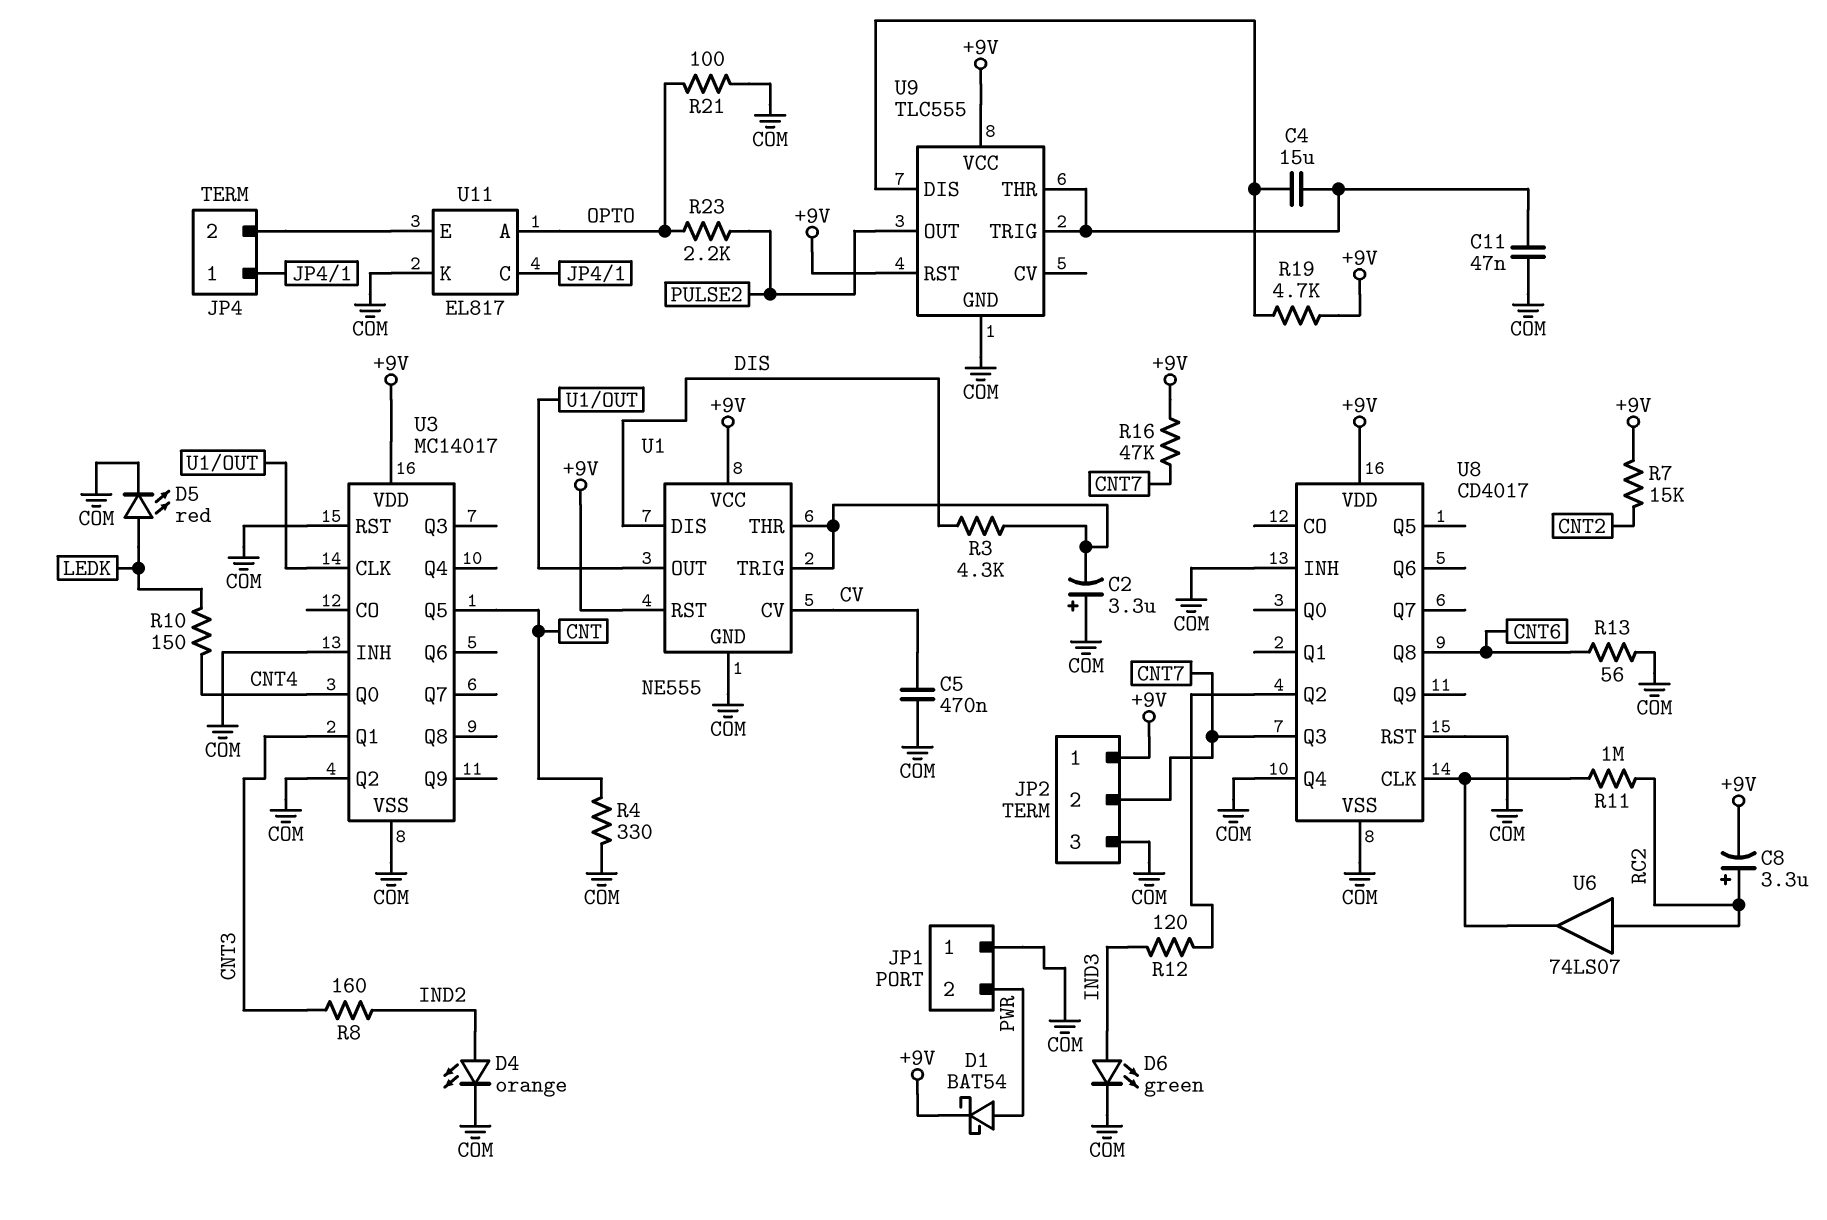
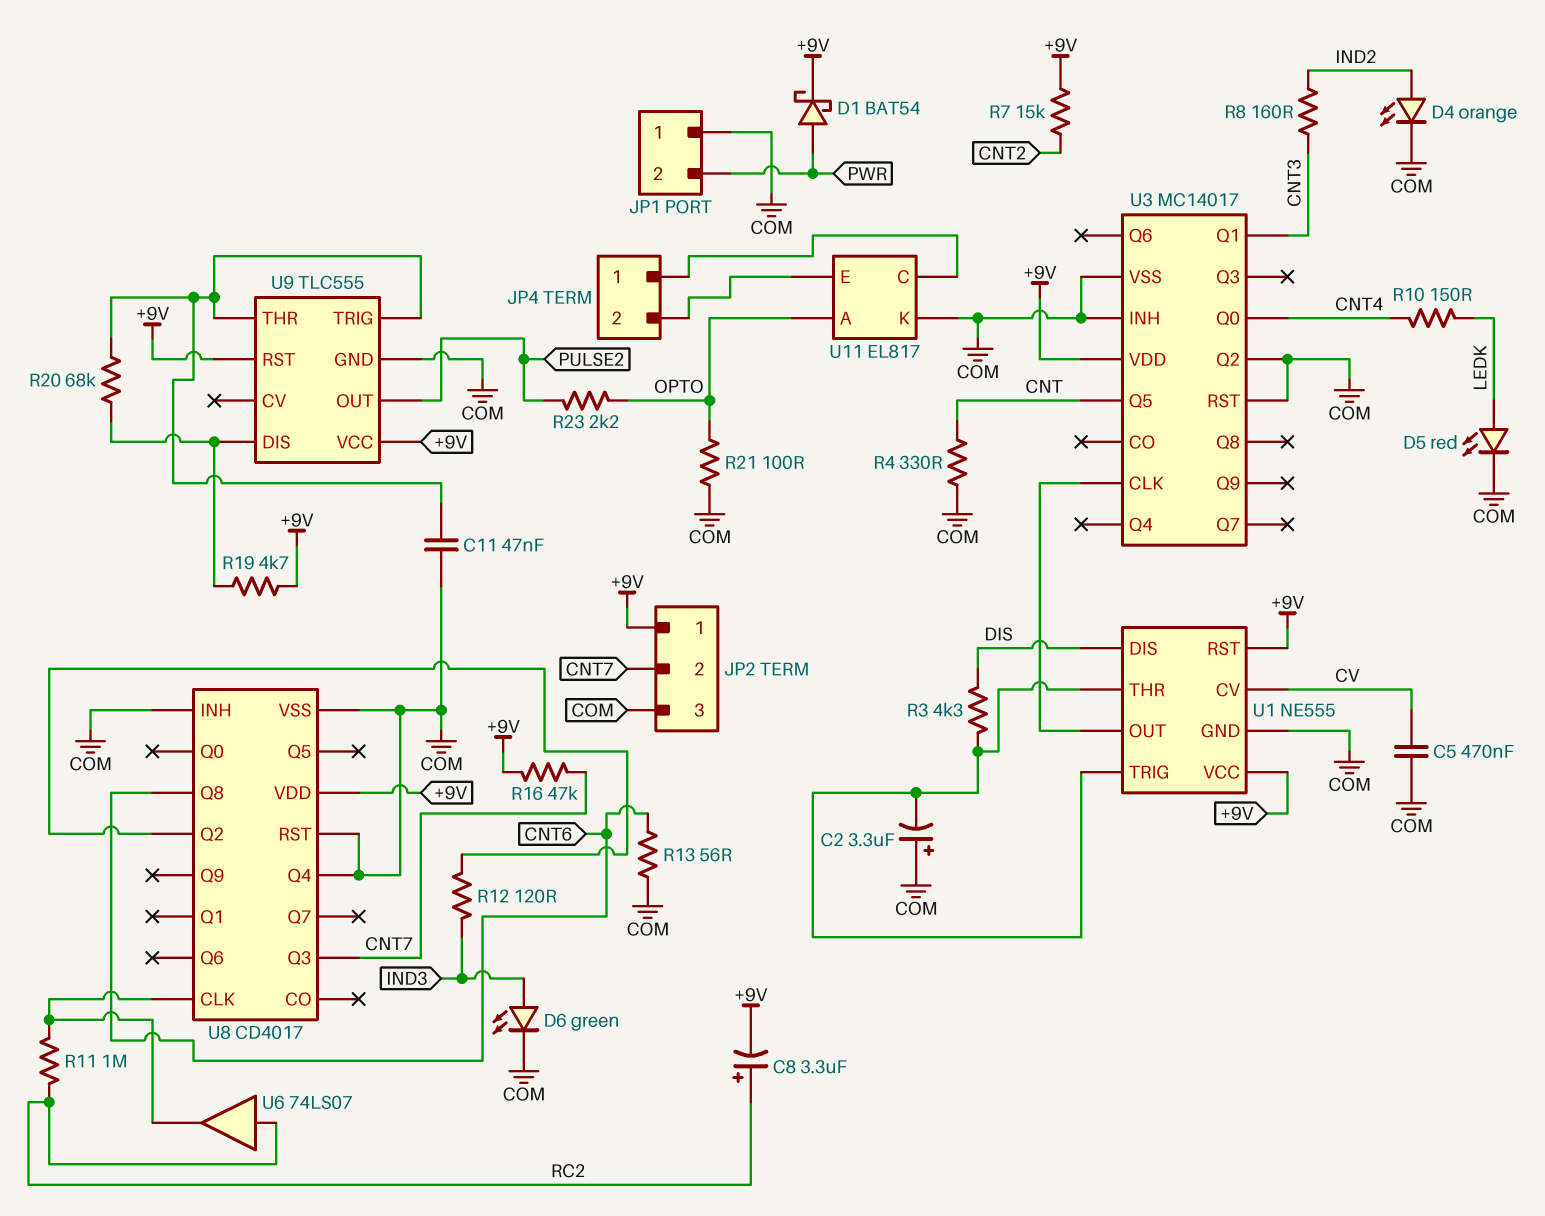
C4: 15uF (U9/DIS, U9/THR) -> none
R20: none -> 68k (U9/DIS, U9/THR)

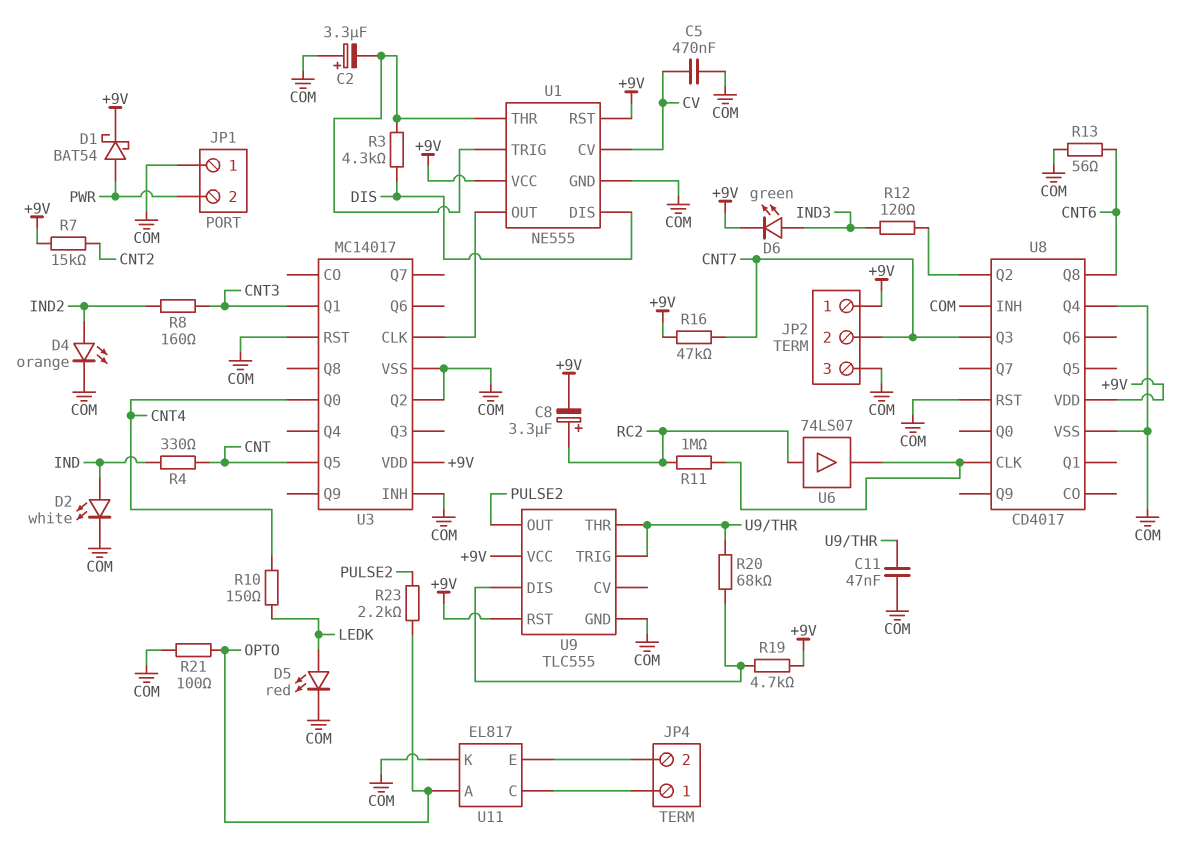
D2: none -> LED white (A IND, K COM)
D6: LED green (A IND3, K COM) -> LED green (A IND3, K +9V)
R4: 330 (CNT, COM) -> 330 (CNT, IND)

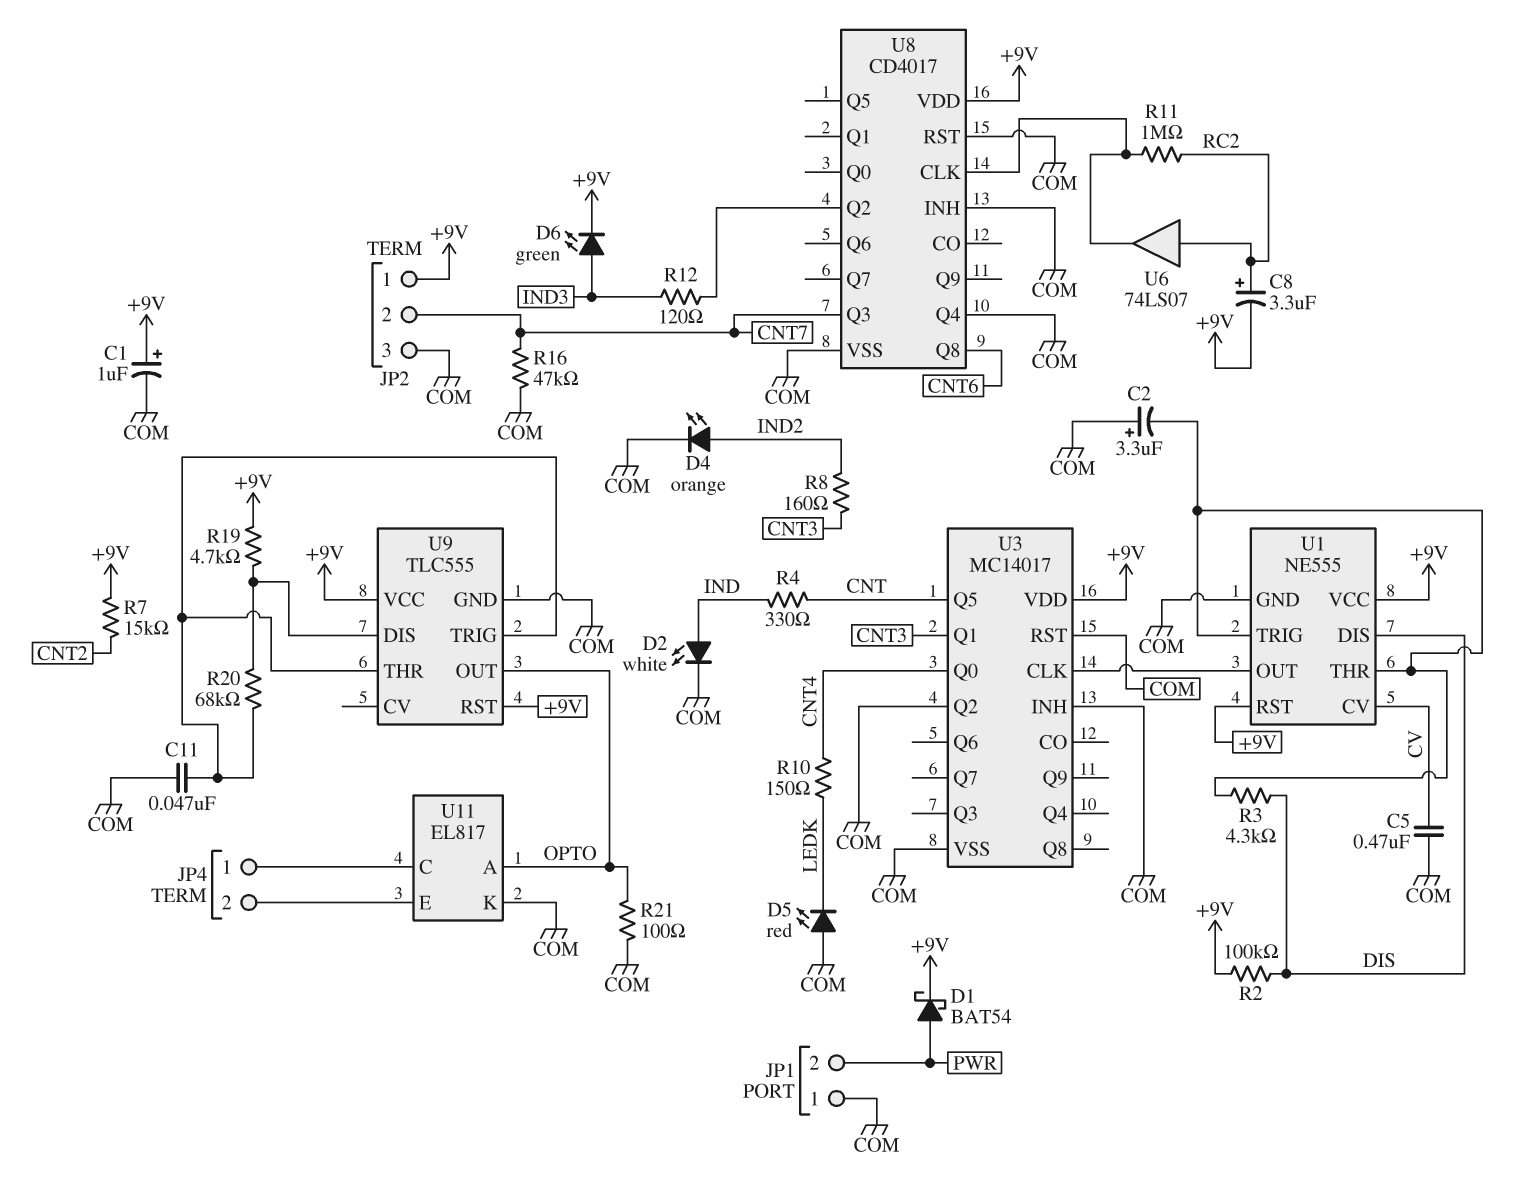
C1: none -> 1uF (plus +9V, minus COM)
D5: LED red (A LEDK, K COM) -> LED red (A COM, K LEDK)
R2: none -> 100k (+9V, DIS)
R13: 56 (CNT6, COM) -> none
R16: 47k (+9V, CNT7) -> 47k (CNT7, COM)
R23: 2.2k (OPTO, PULSE2) -> none
U9 pin OUT: PULSE2 -> OPTO

